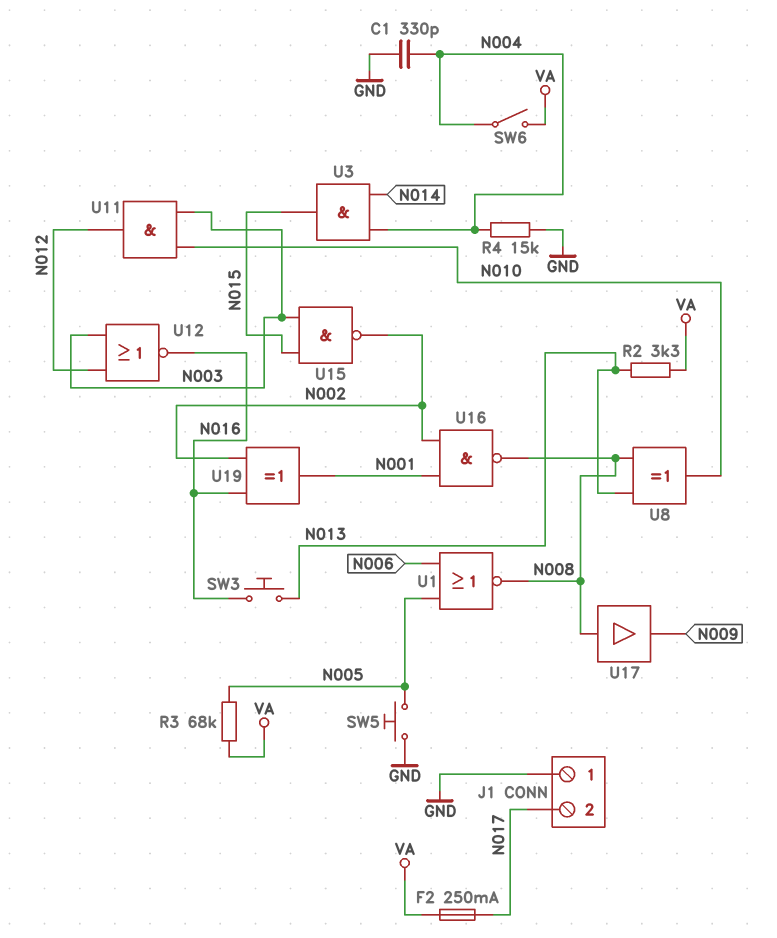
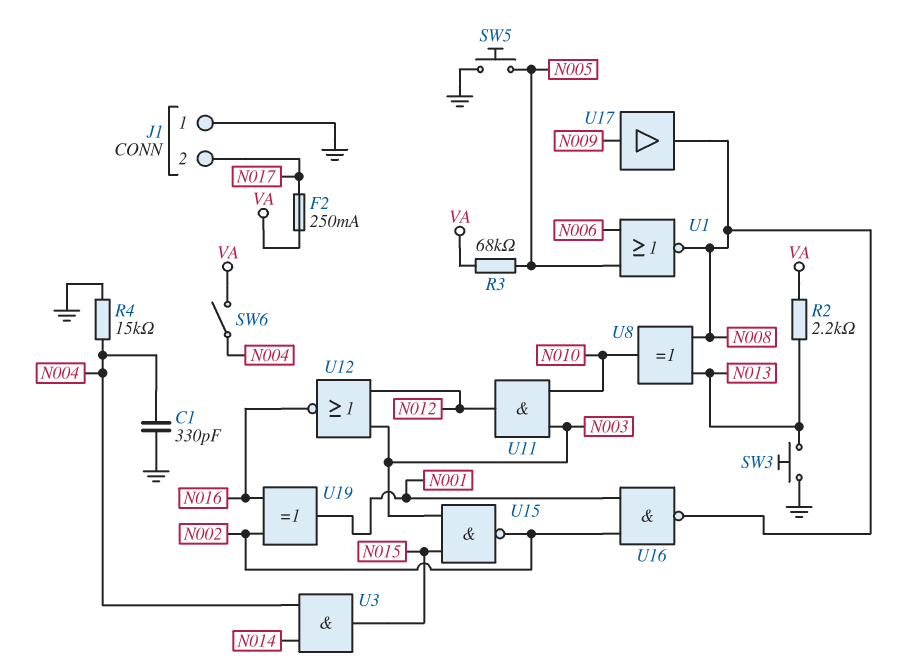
R2: 3.3k (N013, VA) -> 2.2k (N013, VA)
SW3: button (N013, N016) -> button (GND, N013)
U17: buffer (in N008, out N009) -> buffer (in N009, out N008)

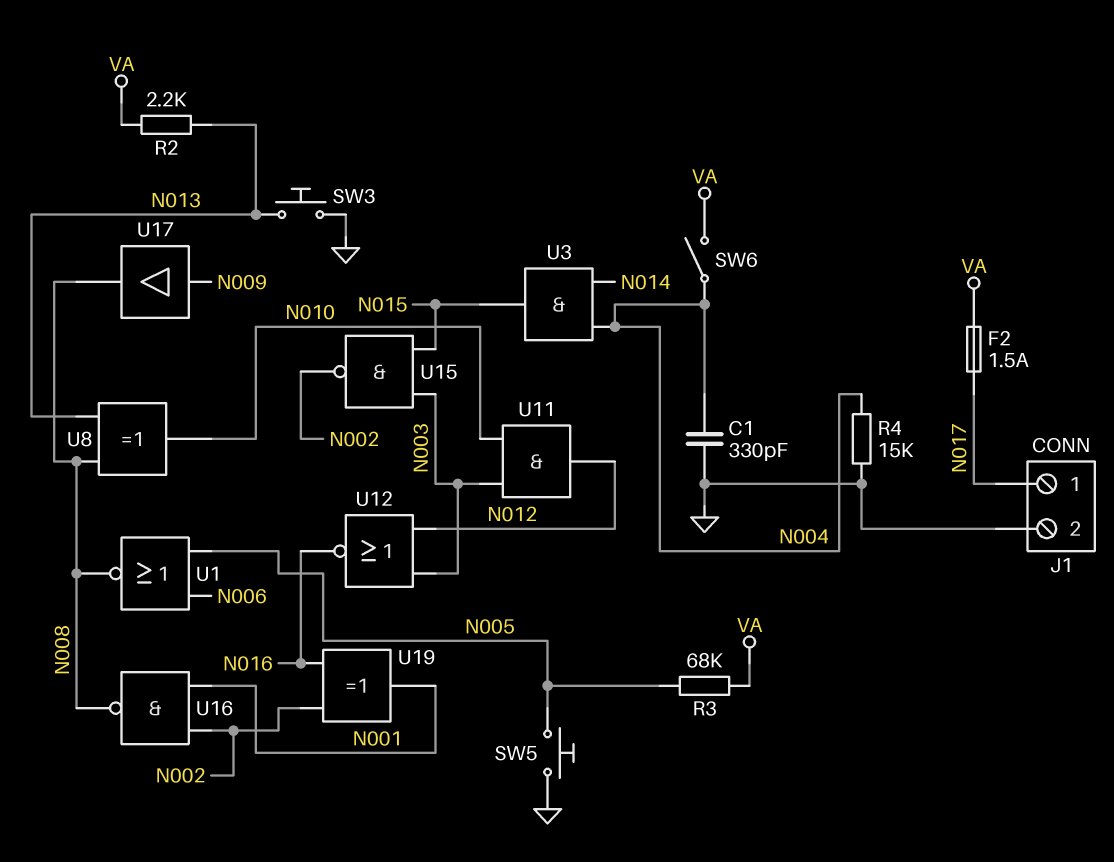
F2: 250mA (N017, VA) -> 1.5A (N017, VA)
J1 pin 1: GND -> N017
J1 pin 2: N017 -> GND

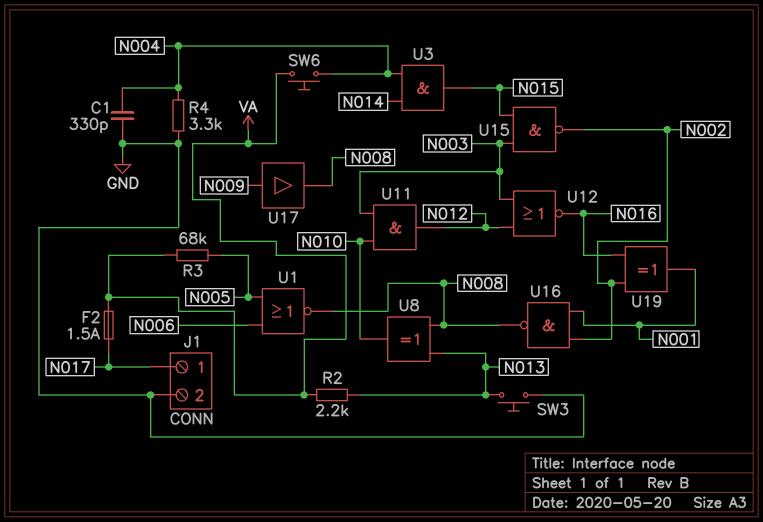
R4: 15k (GND, N004) -> 3.3k (GND, N004)
SW5: button (GND, N005) -> none
SW6: switch (N004, VA) -> button (N004, VA)

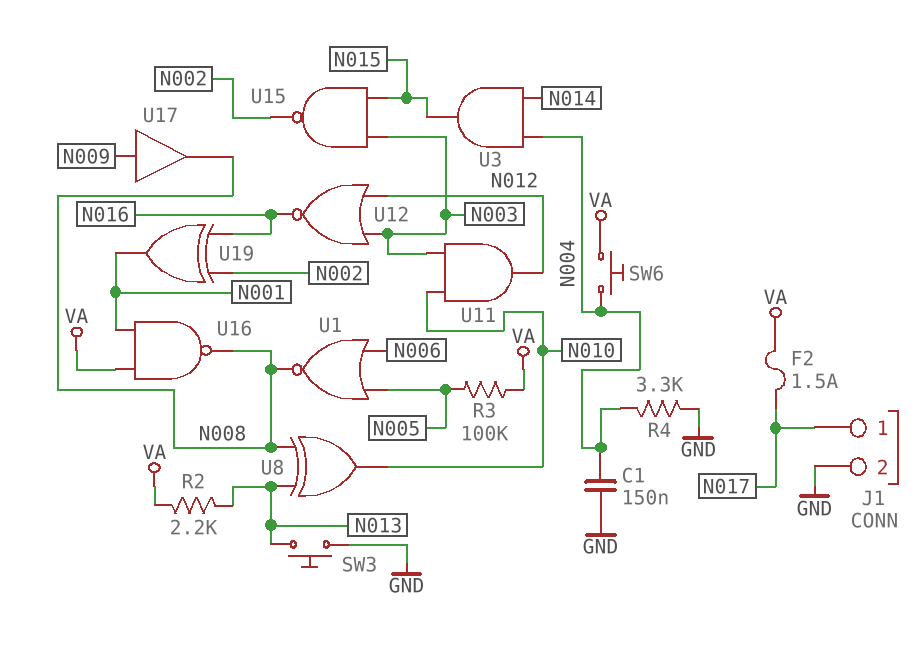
C1: 330pF (GND, N004) -> 150nF (GND, N004)
R3: 68k (N005, VA) -> 100k (N005, VA)
U16: NAND (in N001, in N002, out N008) -> NAND (in N001, in VA, out N008)

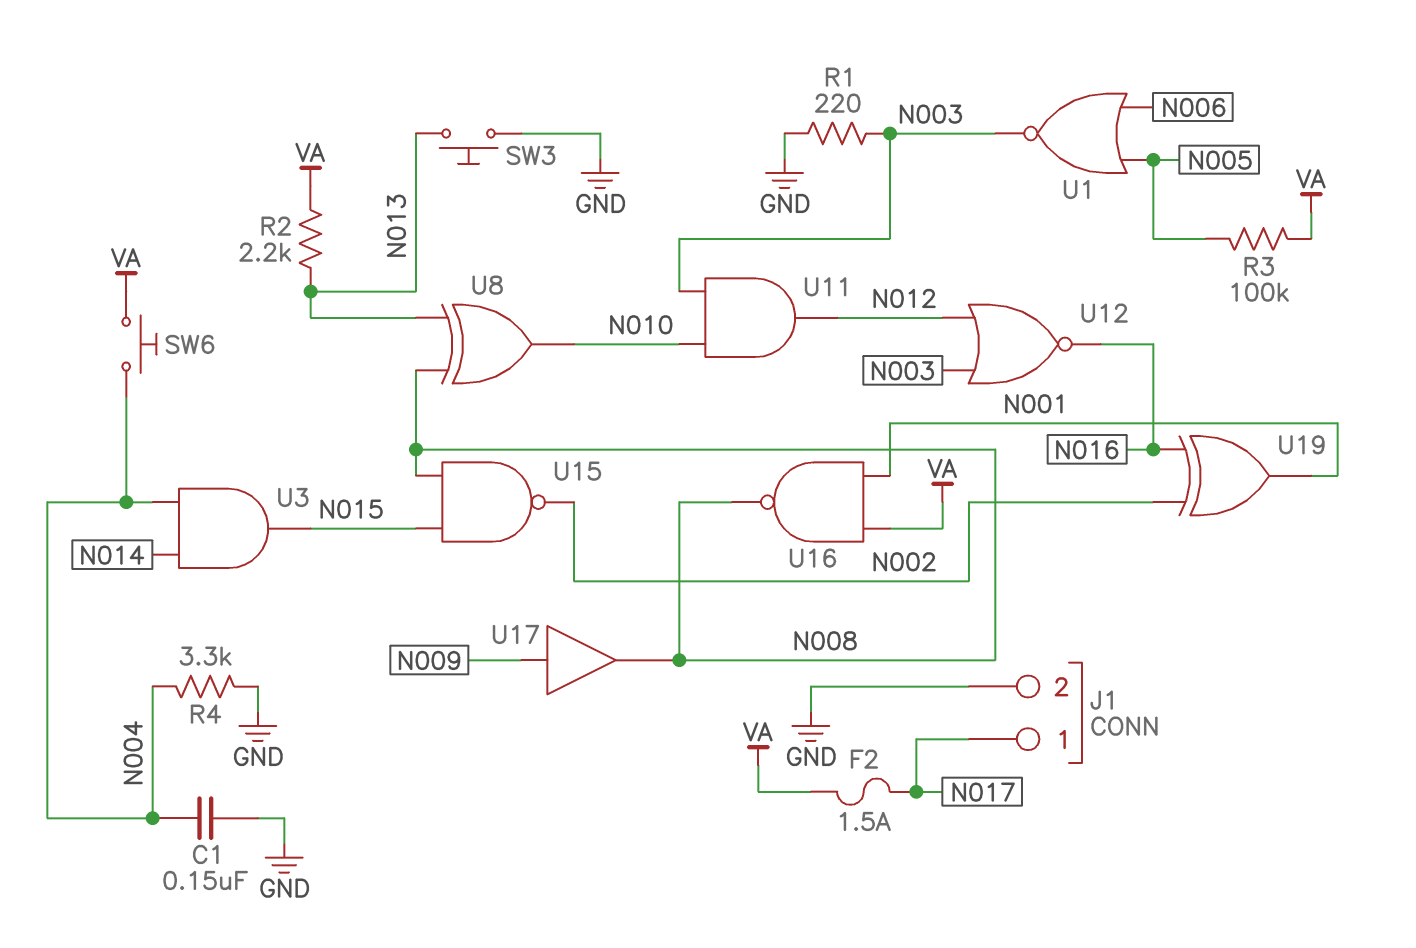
R1: none -> 220 (GND, N003)
U1: NOR (in N005, in N006, out N008) -> NOR (in N005, in N006, out N003)
U15: NAND (in N003, in N015, out N002) -> NAND (in N008, in N015, out N002)

